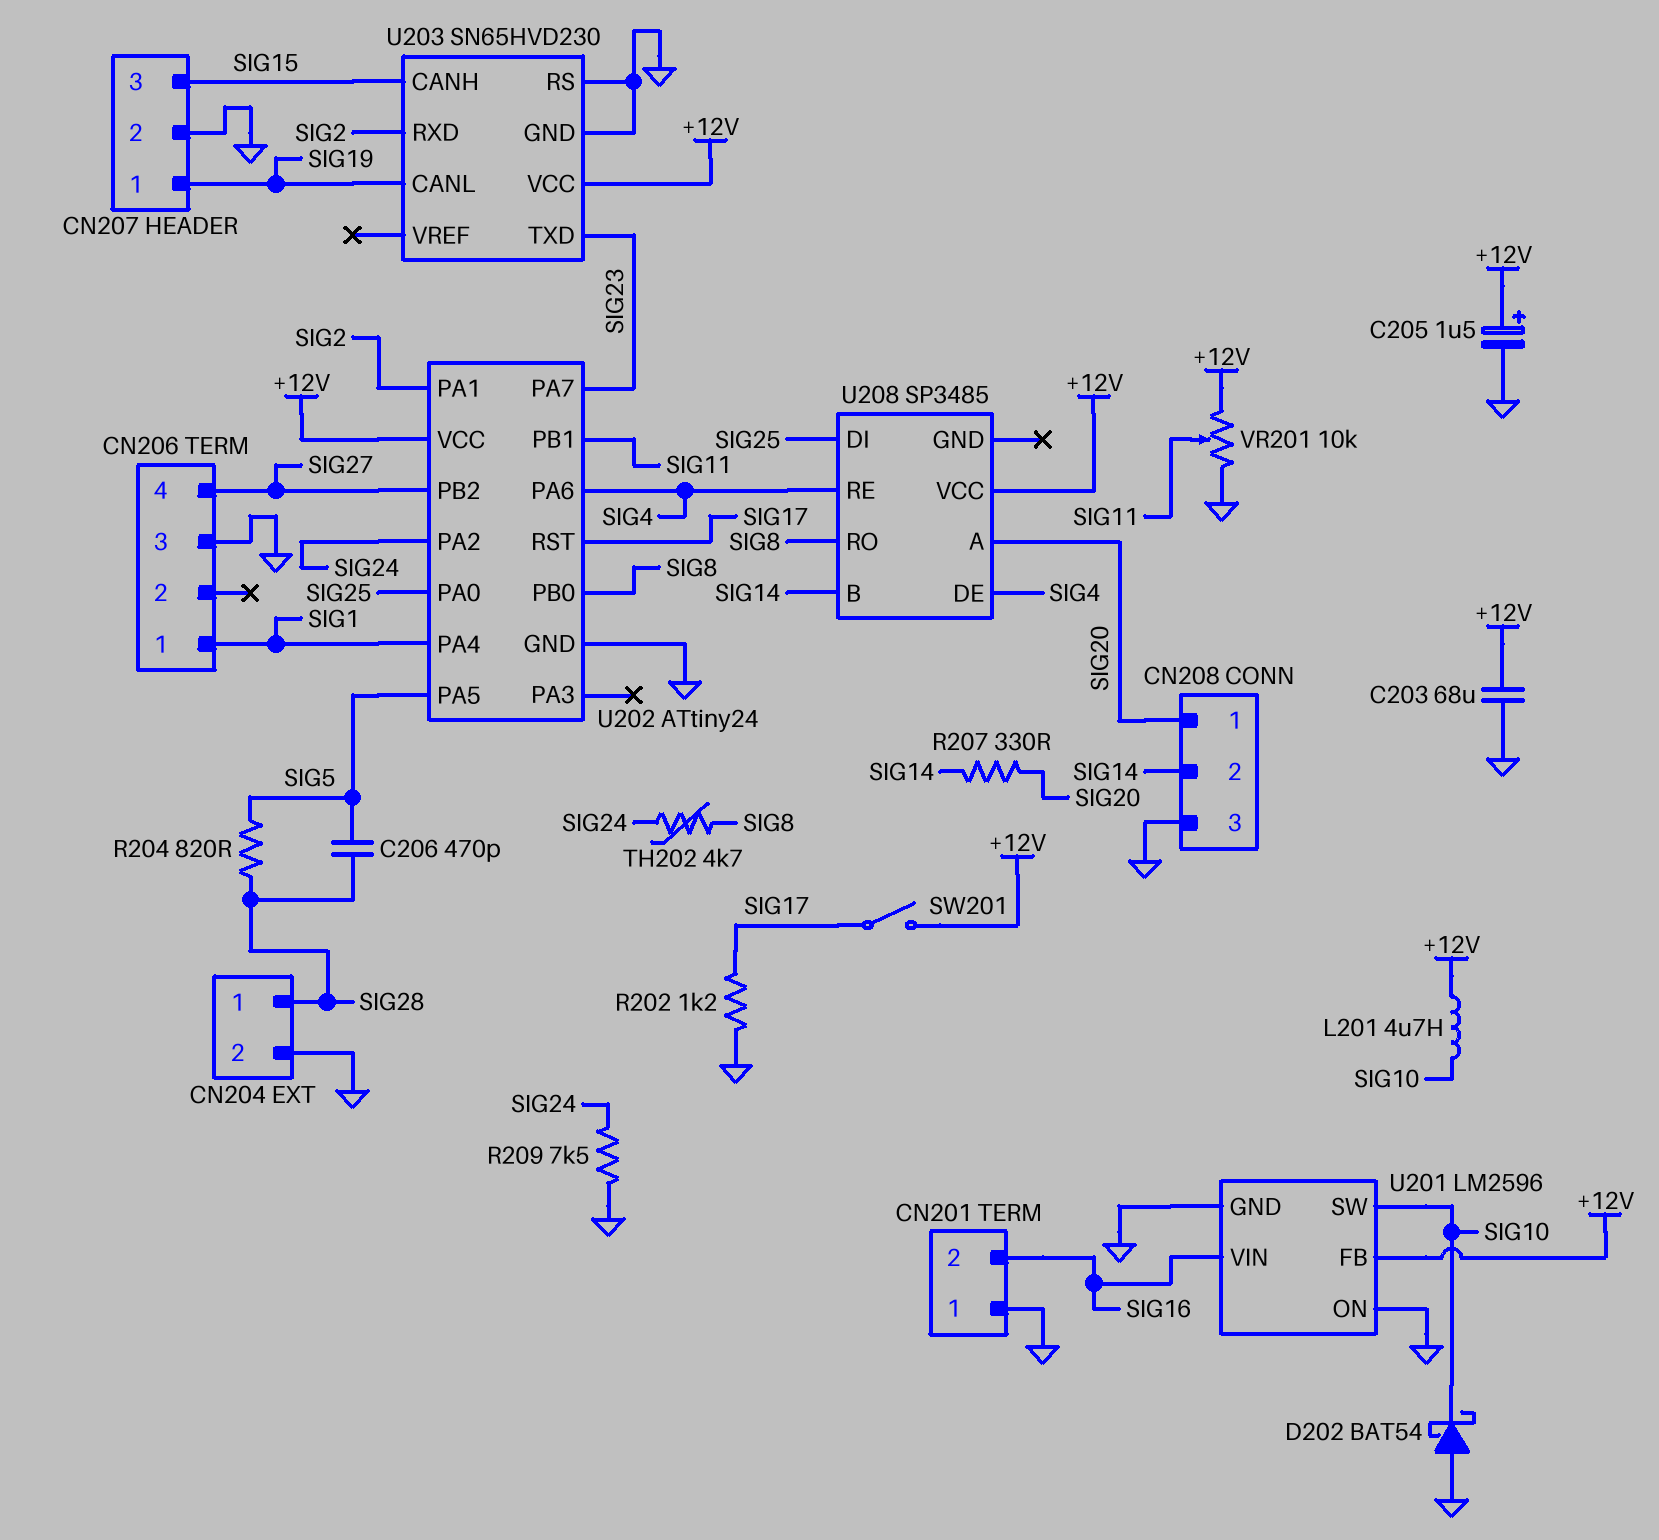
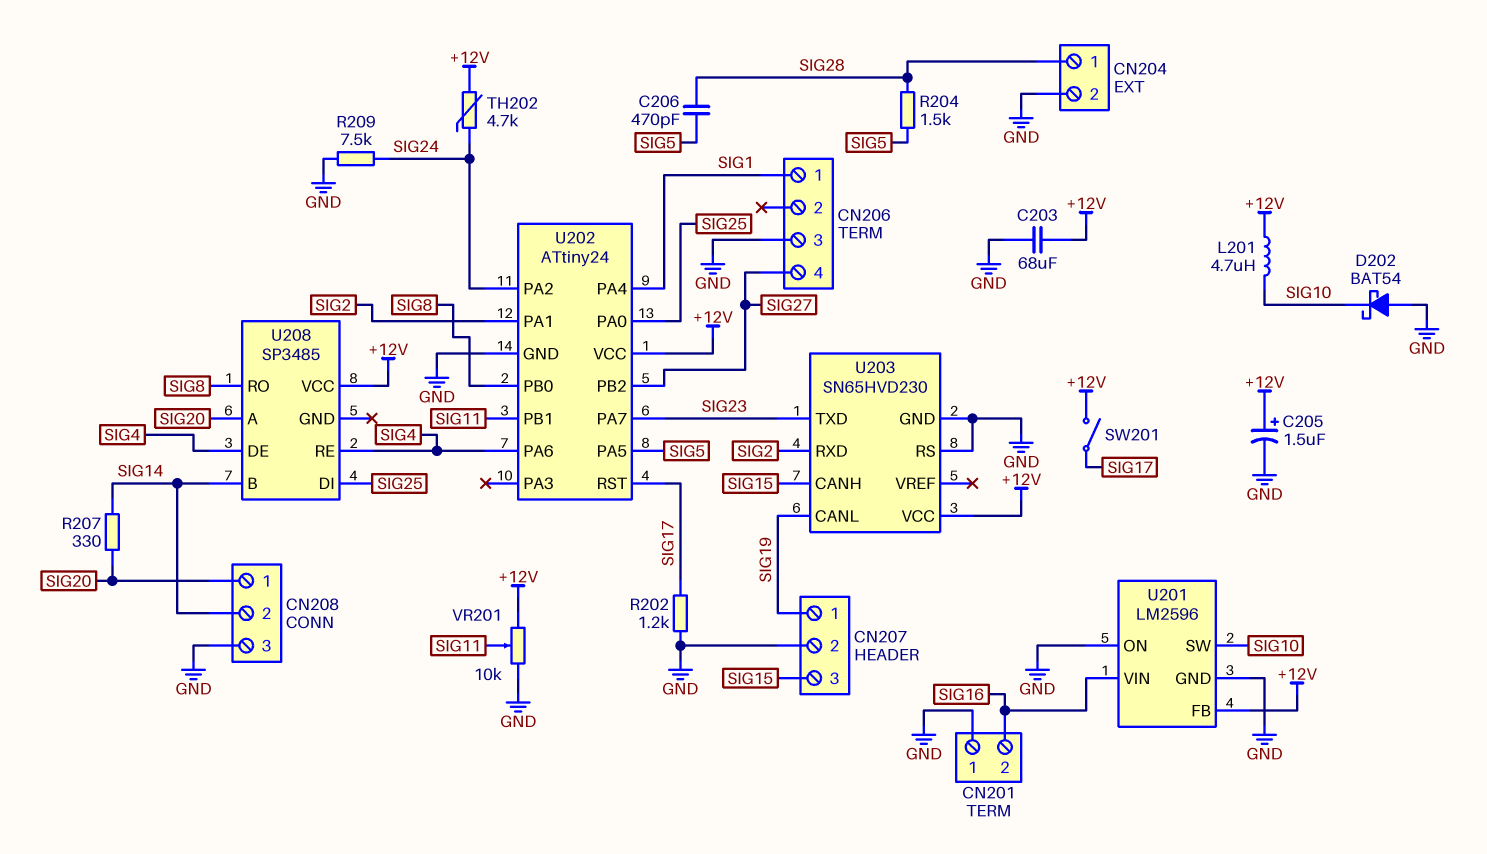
R204: 820 (SIG5, SIG28) -> 1.5k (SIG5, SIG28)
TH202: 4.7k (SIG8, SIG24) -> 4.7k (+12V, SIG24)

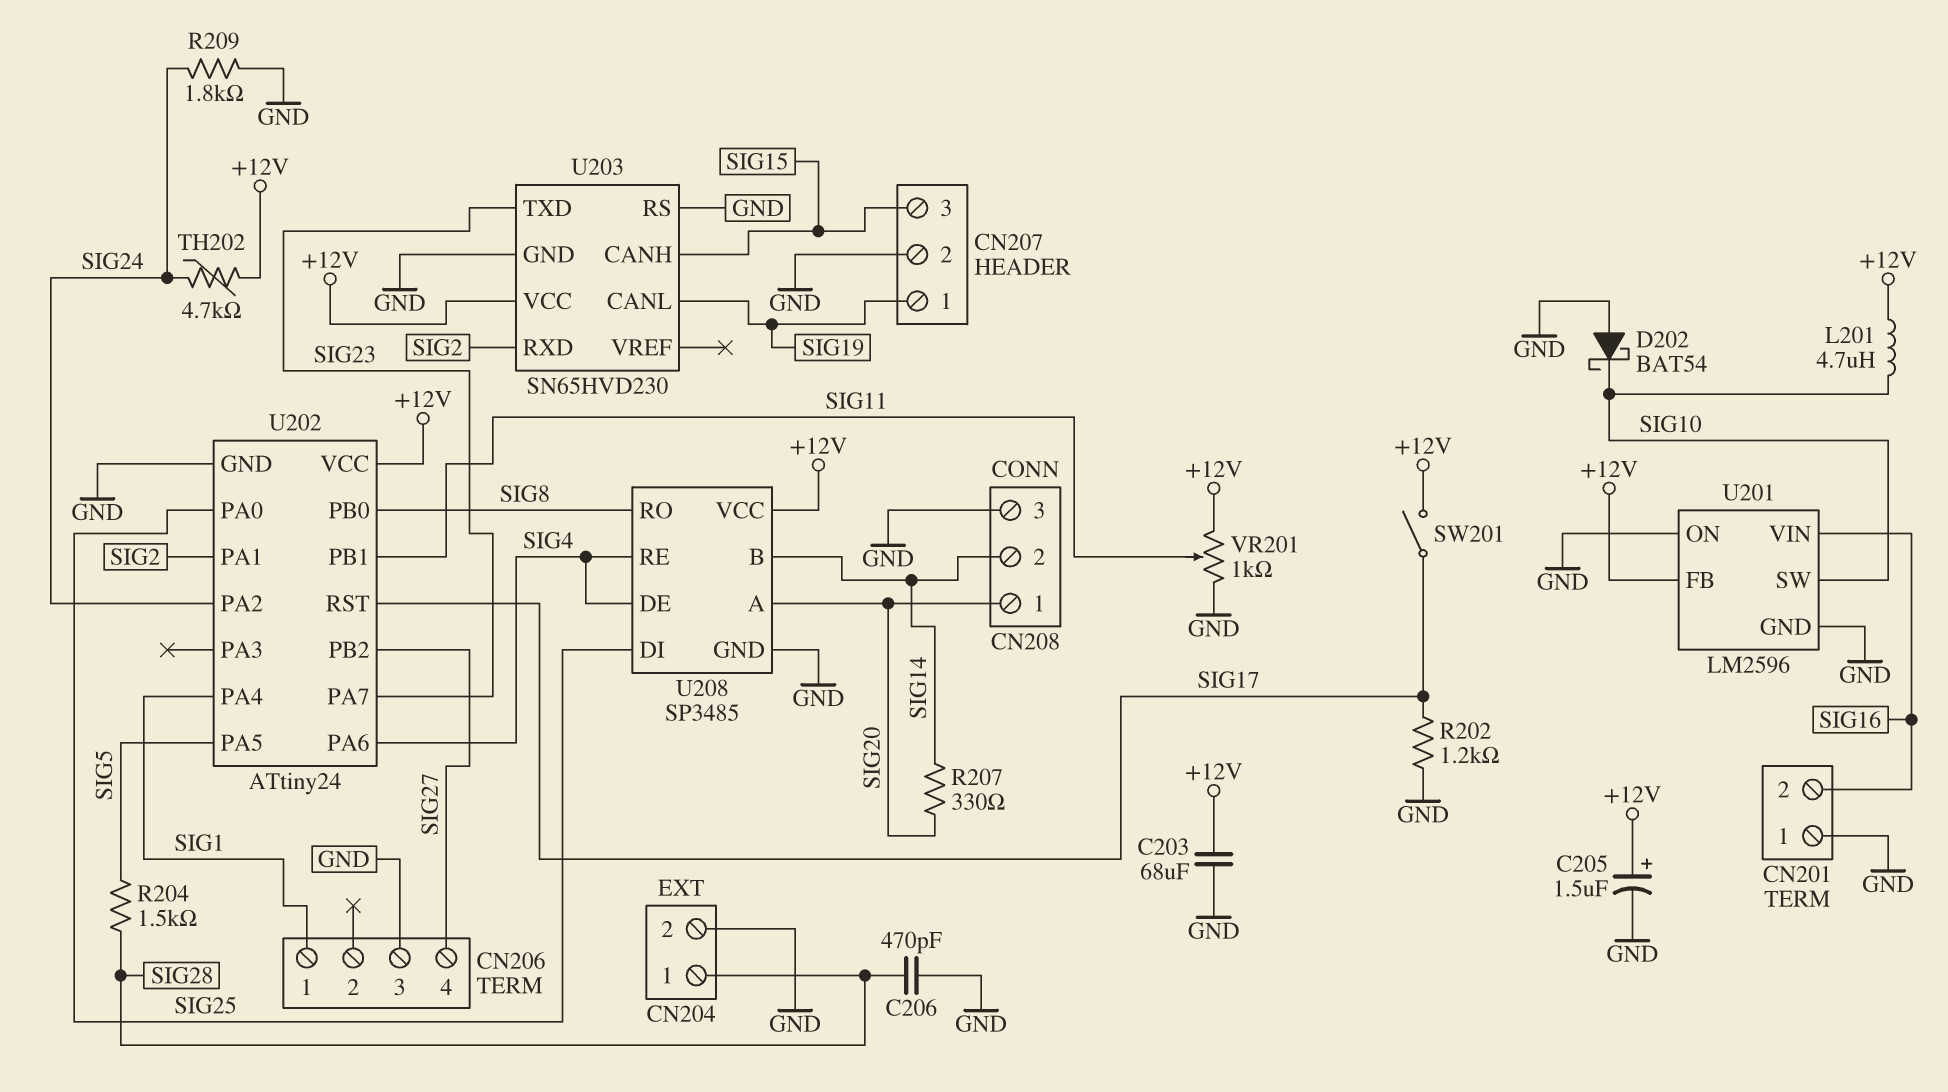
C206: 470pF (SIG5, SIG28) -> 470pF (GND, SIG28)
R209: 7.5k (GND, SIG24) -> 1.8k (GND, SIG24)
U208 pin GND: none -> GND
VR201: 10k (+12V, GND, wiper SIG11) -> 1k (+12V, GND, wiper SIG11)

